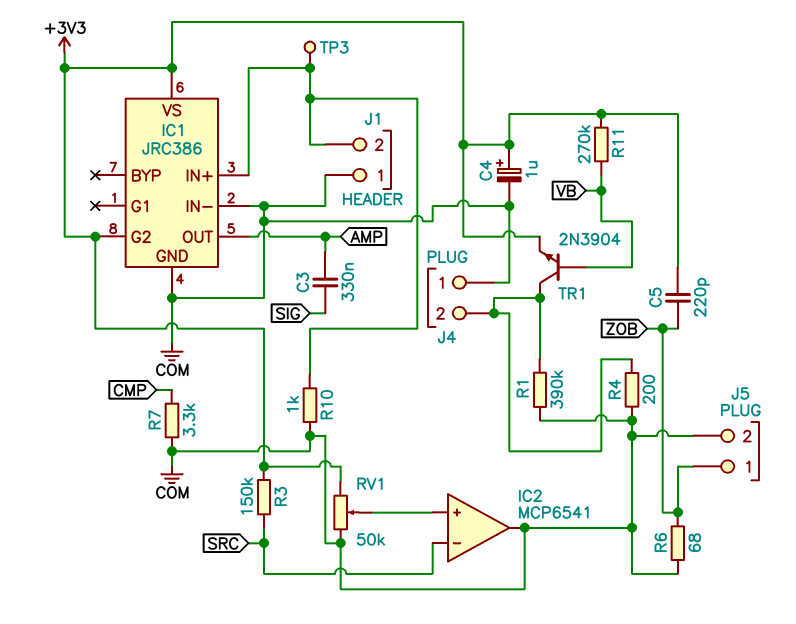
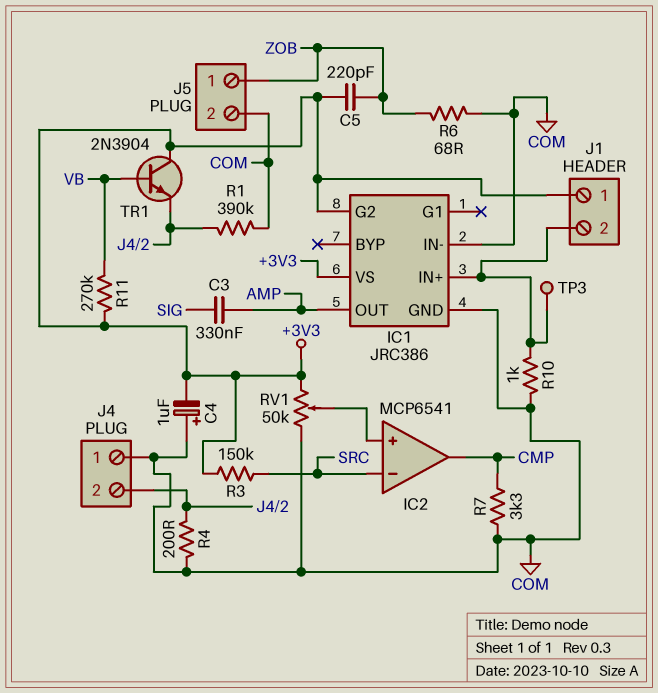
C4: 1uF (plus +3V3, minus COM) -> 1uF (plus COM, minus +3V3)
IC2 pin out: COM -> CMP
J1 pin 1: COM -> +3V3
TR1: NPN 2N3904 (B VB, C J4/2, E +3V3) -> NPN 2N3904 (B VB, C +3V3, E J4/2)

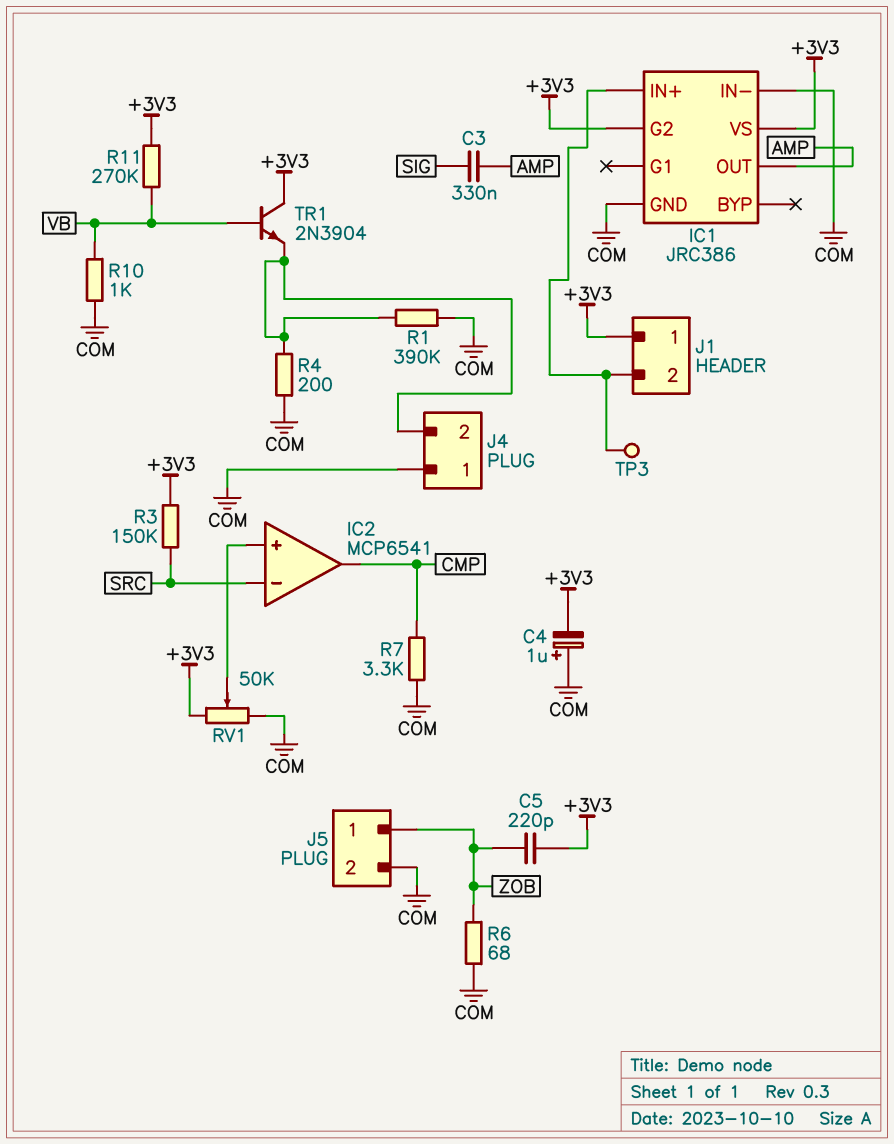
R10: 1k (COM, IC1/IN+) -> 1k (COM, VB)

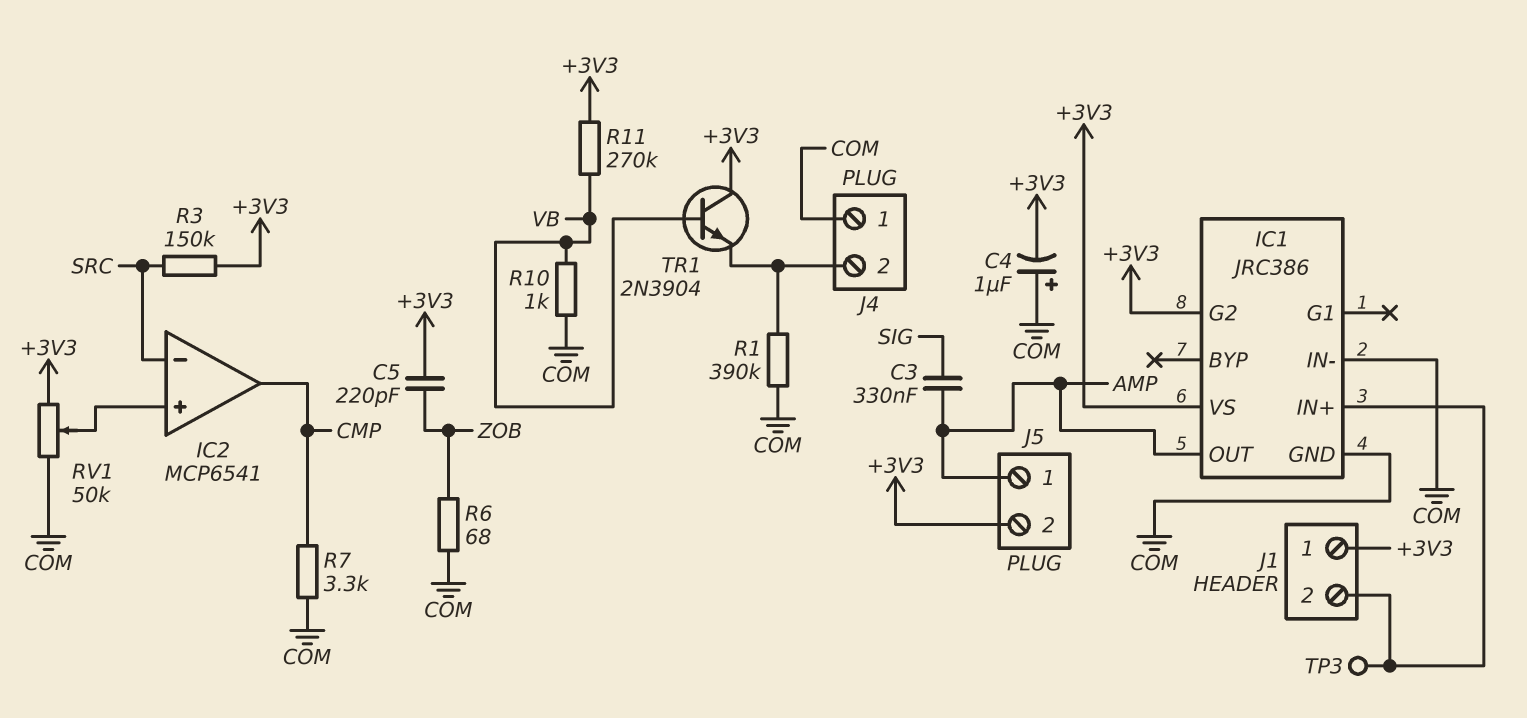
J5 pin 1: ZOB -> AMP
J5 pin 2: COM -> +3V3
R4: 200 (COM, J4/2) -> none

